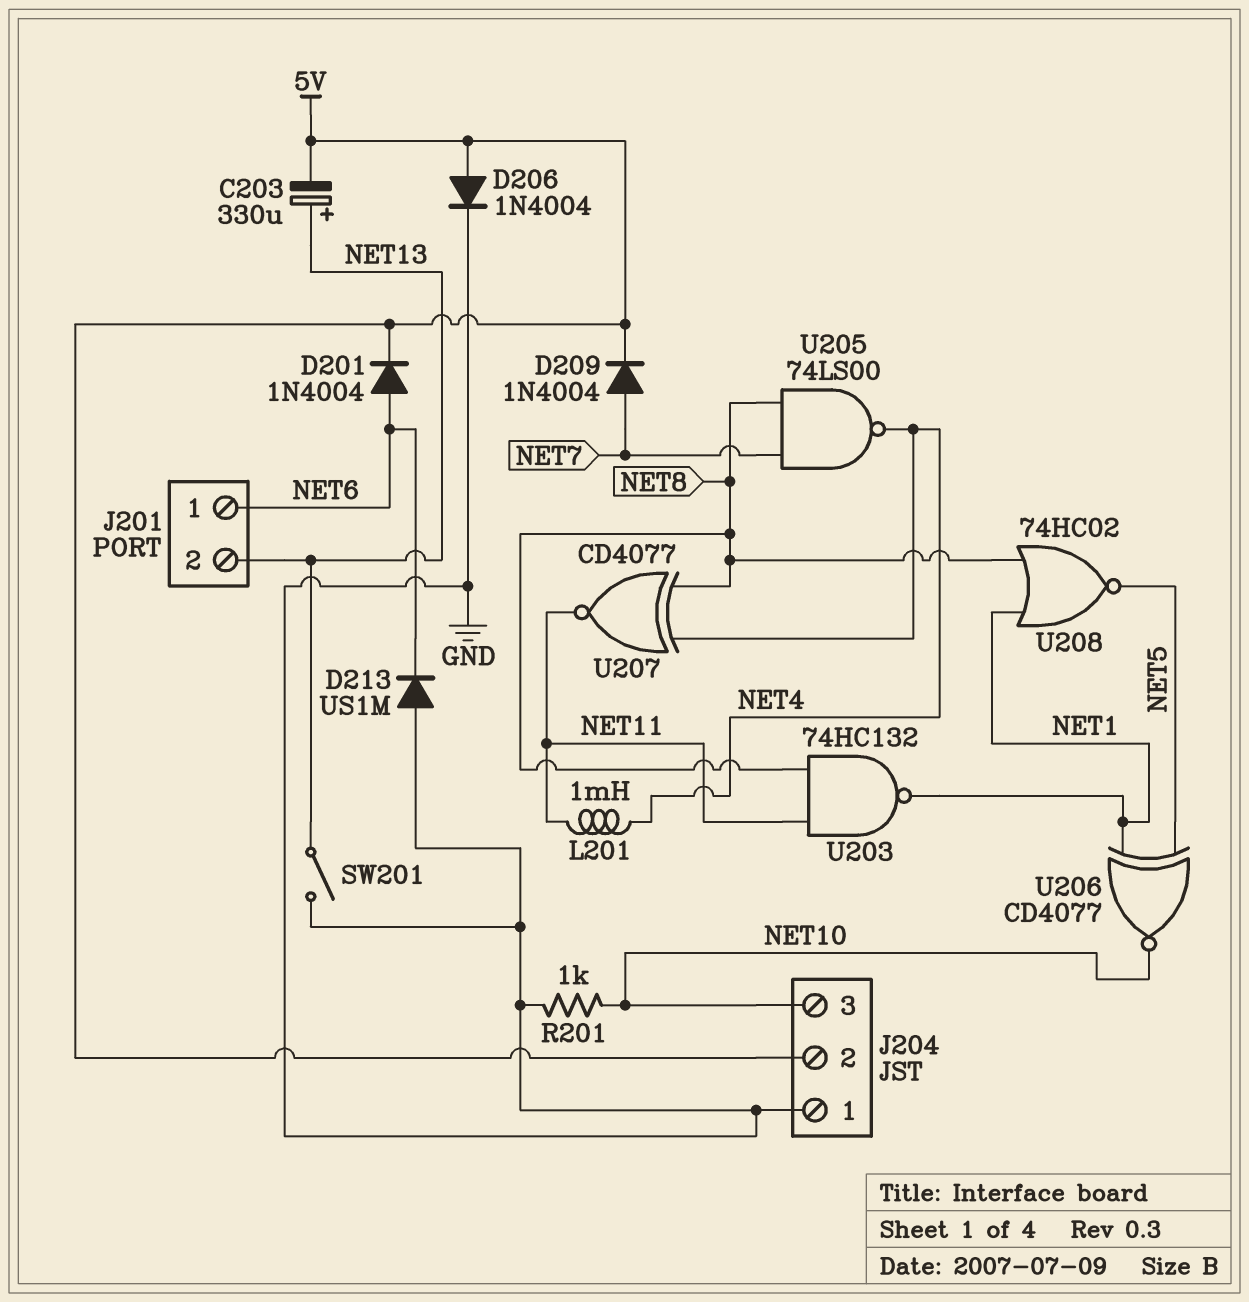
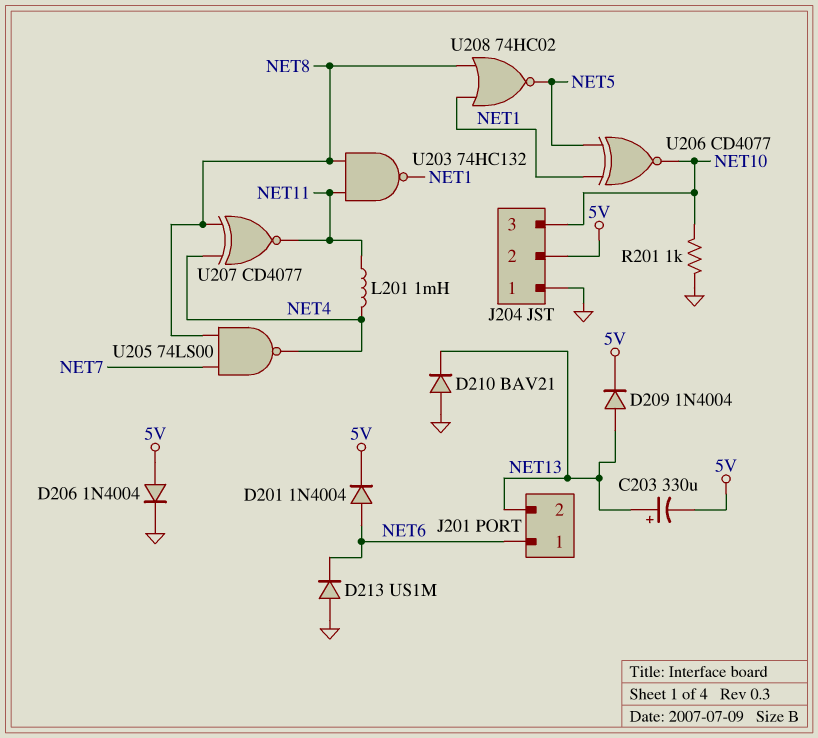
D209: diode 1N4004 (A NET7, K 5V) -> diode 1N4004 (A NET13, K 5V)
D210: none -> diode BAV21 (A GND, K NET13)
SW201: switch (GND, NET13) -> none

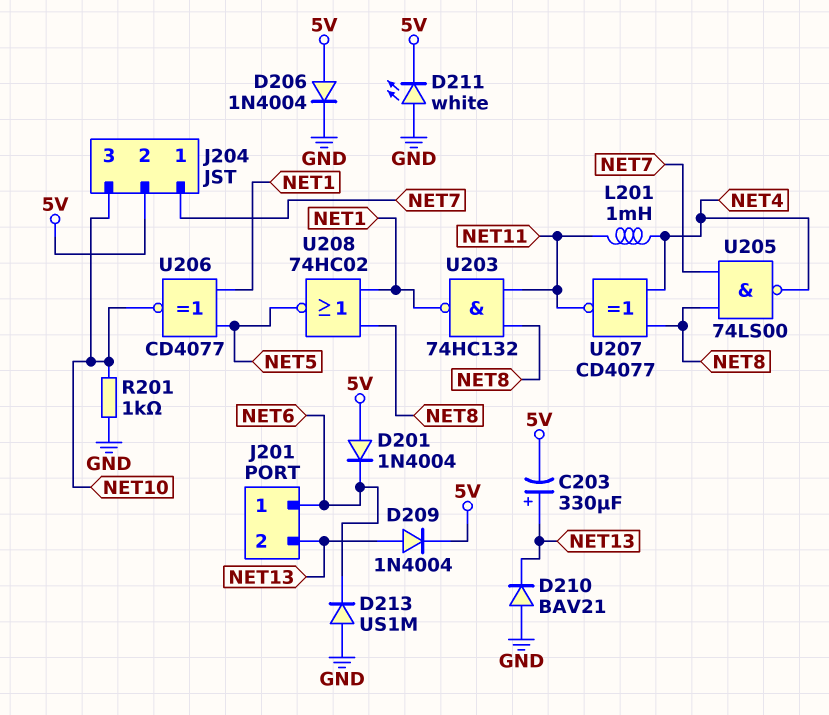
D201: diode 1N4004 (A NET6, K 5V) -> diode 1N4004 (A 5V, K NET6)
D211: none -> LED white (A GND, K 5V)
J204 pin 1: GND -> NET7

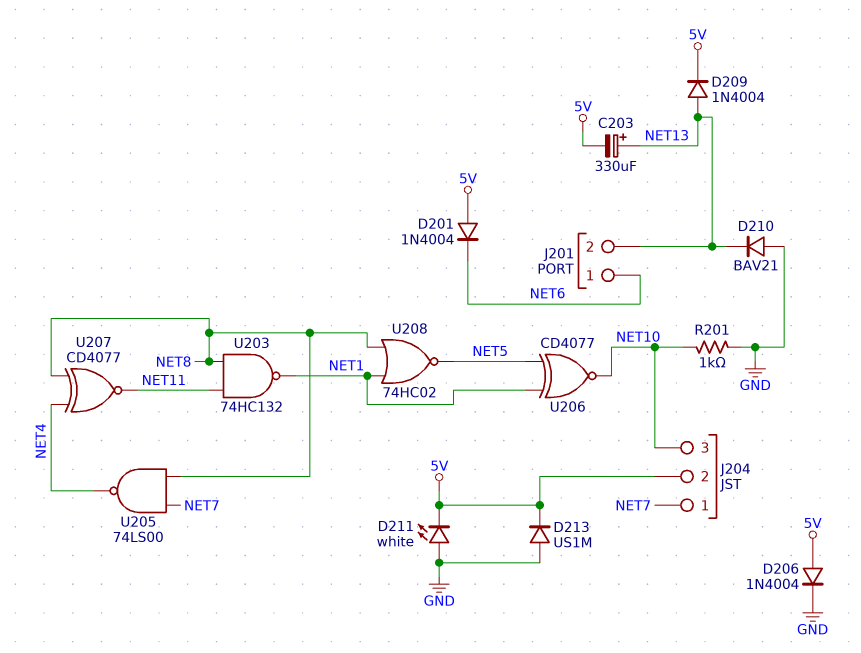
D213: diode US1M (A GND, K NET6) -> diode US1M (A GND, K 5V)
L201: 1mH (NET4, NET11) -> none

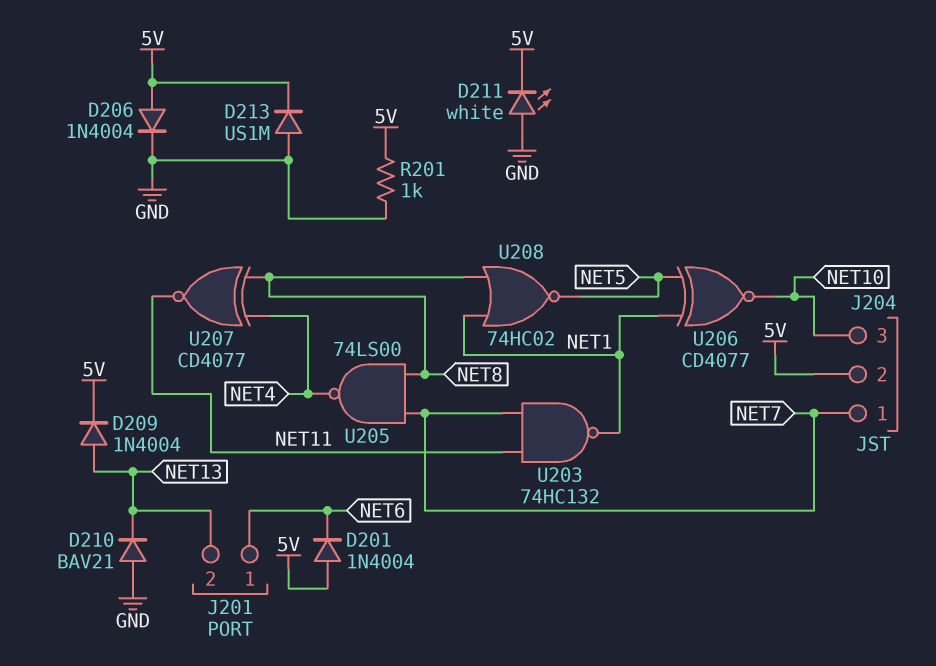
C203: 330uF (plus NET13, minus 5V) -> none
R201: 1k (GND, NET10) -> 1k (5V, GND)
U203: NAND 74HC132 (in NET8, in NET11, out NET1) -> NAND 74HC132 (in NET7, in NET11, out NET1)

